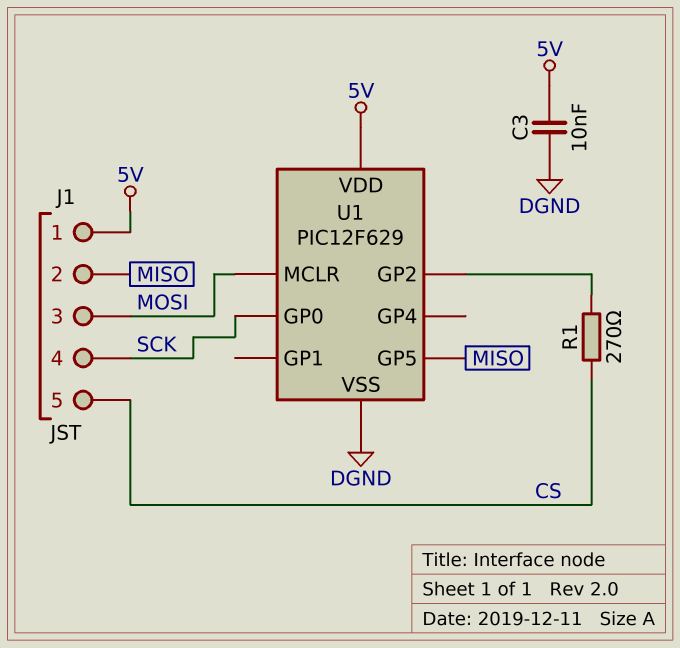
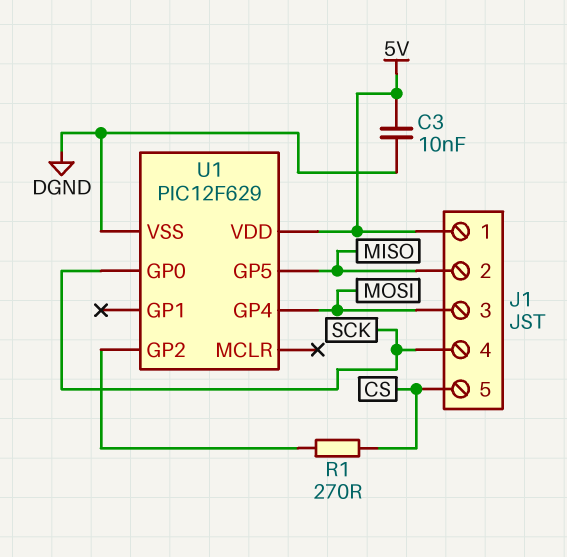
U1 pin GP4: none -> MOSI
U1 pin MCLR: MOSI -> none

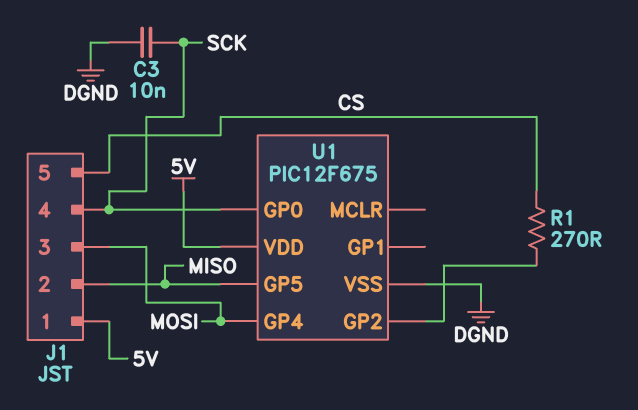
C3: 10nF (5V, DGND) -> 10nF (DGND, SCK)
U1: PIC12F629 -> PIC12F675

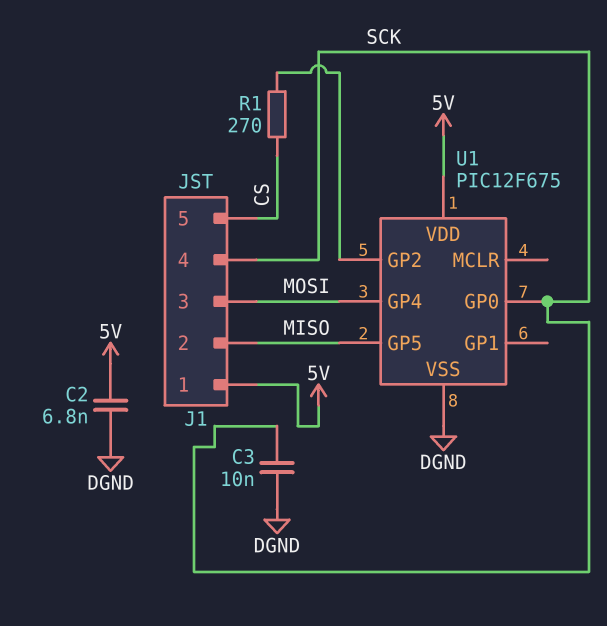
C2: none -> 6.8nF (5V, DGND)

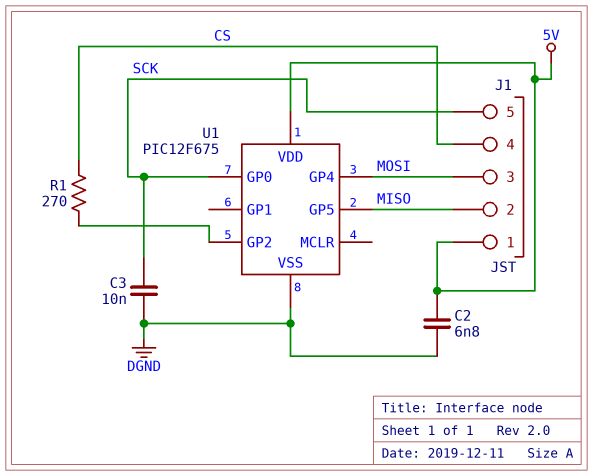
J1 pin 4: SCK -> CS
J1 pin 5: CS -> SCK

